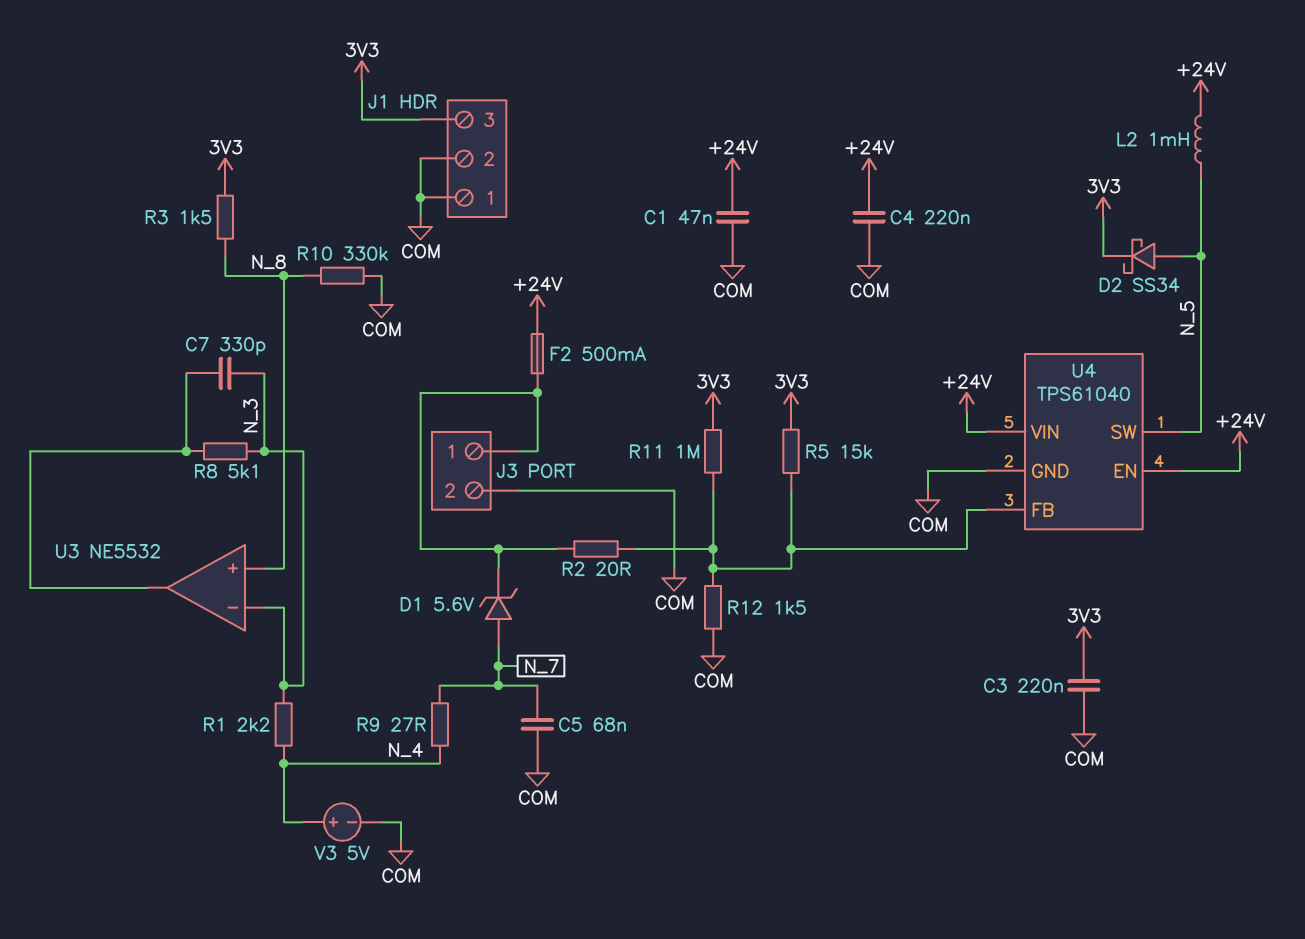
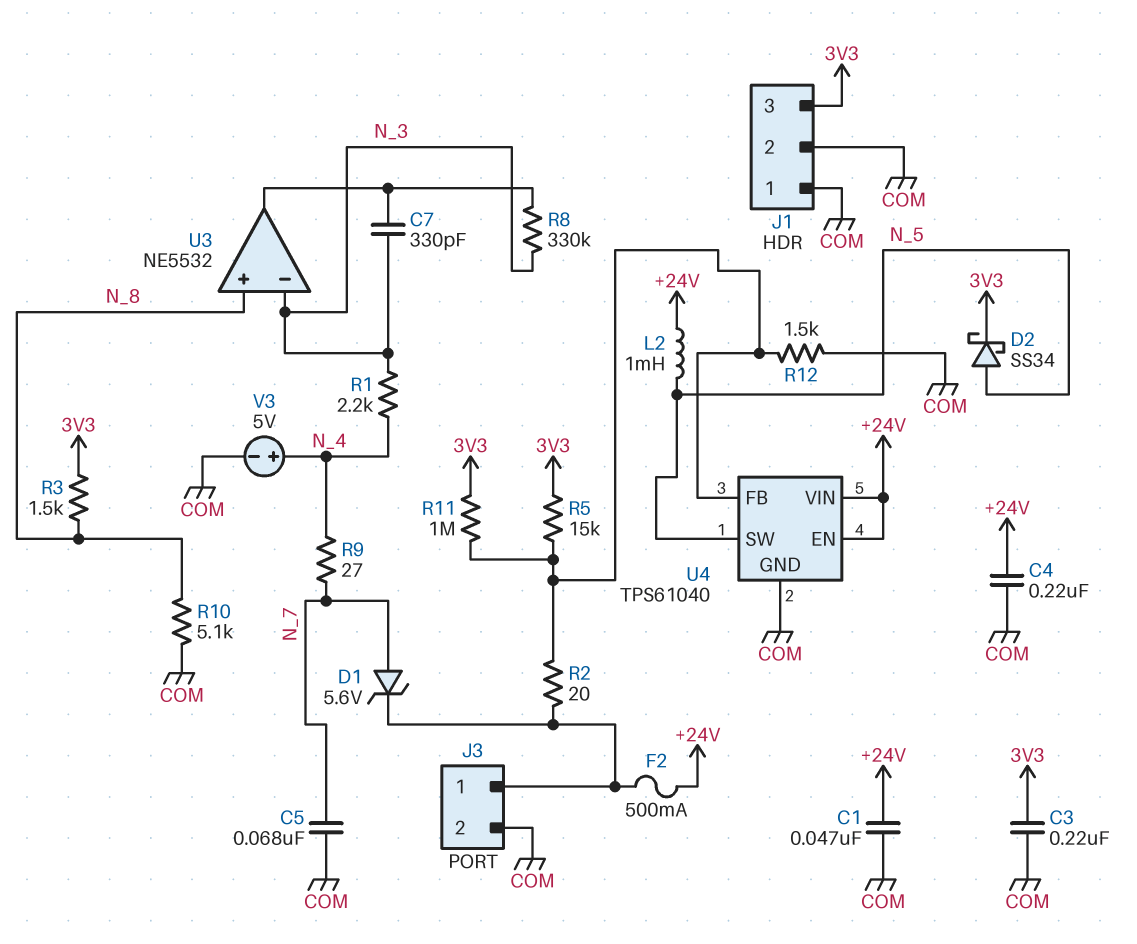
R8: 5.1k (N_3, U3/out) -> 330k (N_3, U3/out)
R10: 330k (COM, N_8) -> 5.1k (COM, N_8)

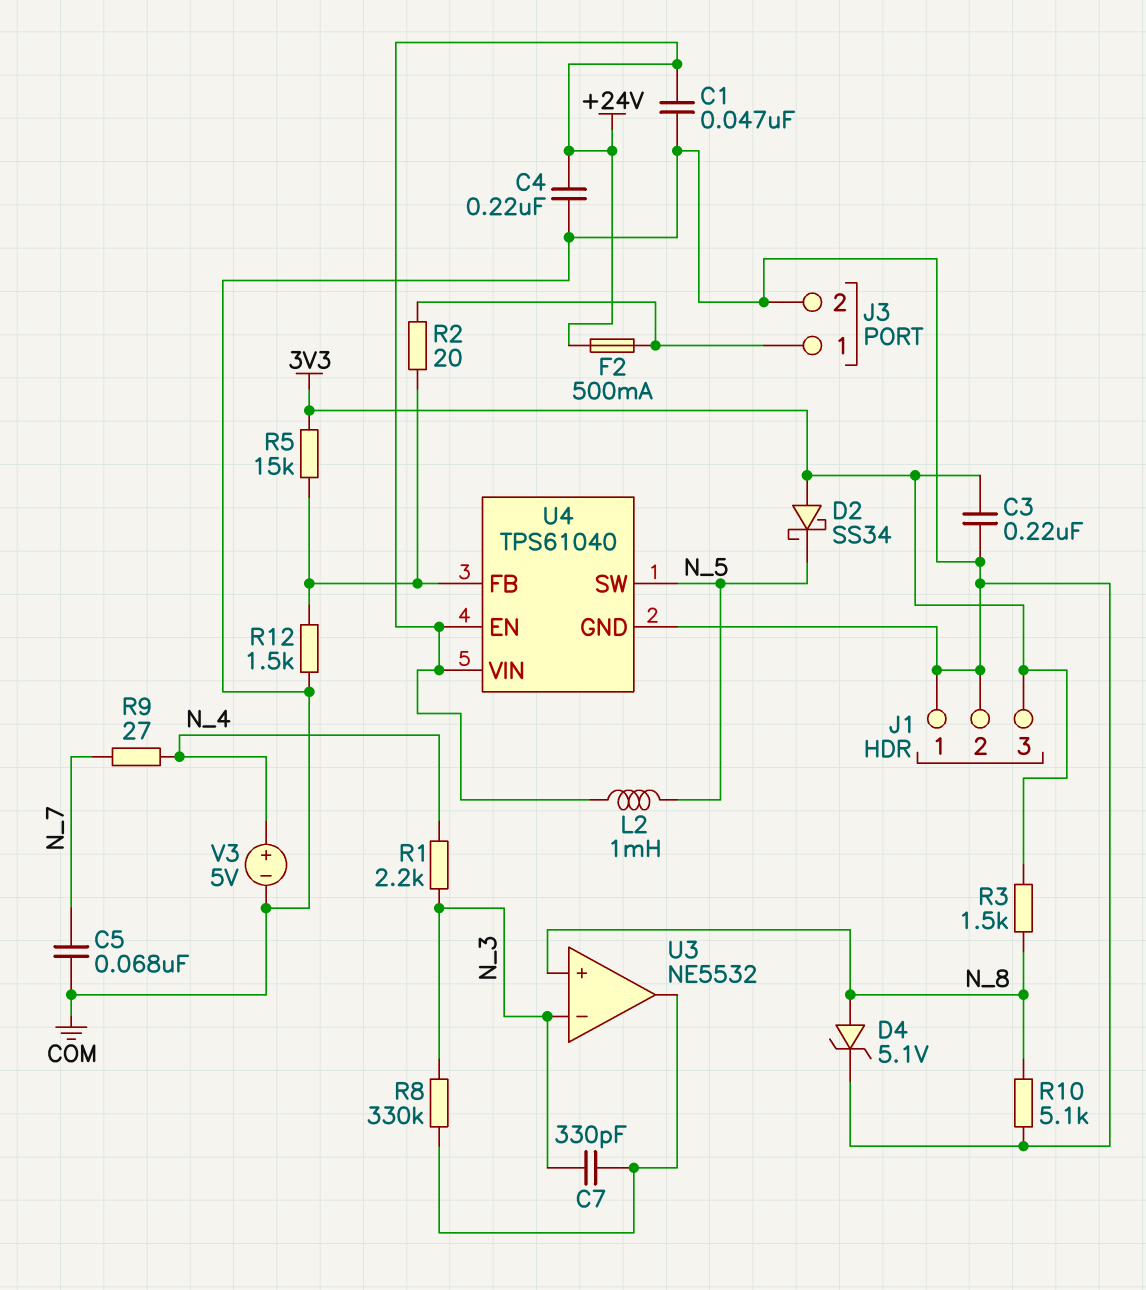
D1: zener 5.6V (A N_7, K J3/1) -> none
D2: schottky SS34 (A N_5, K 3V3) -> schottky SS34 (A 3V3, K N_5)
D4: none -> zener 5.1V (A N_8, K COM)
R11: 1M (3V3, U4/FB) -> none

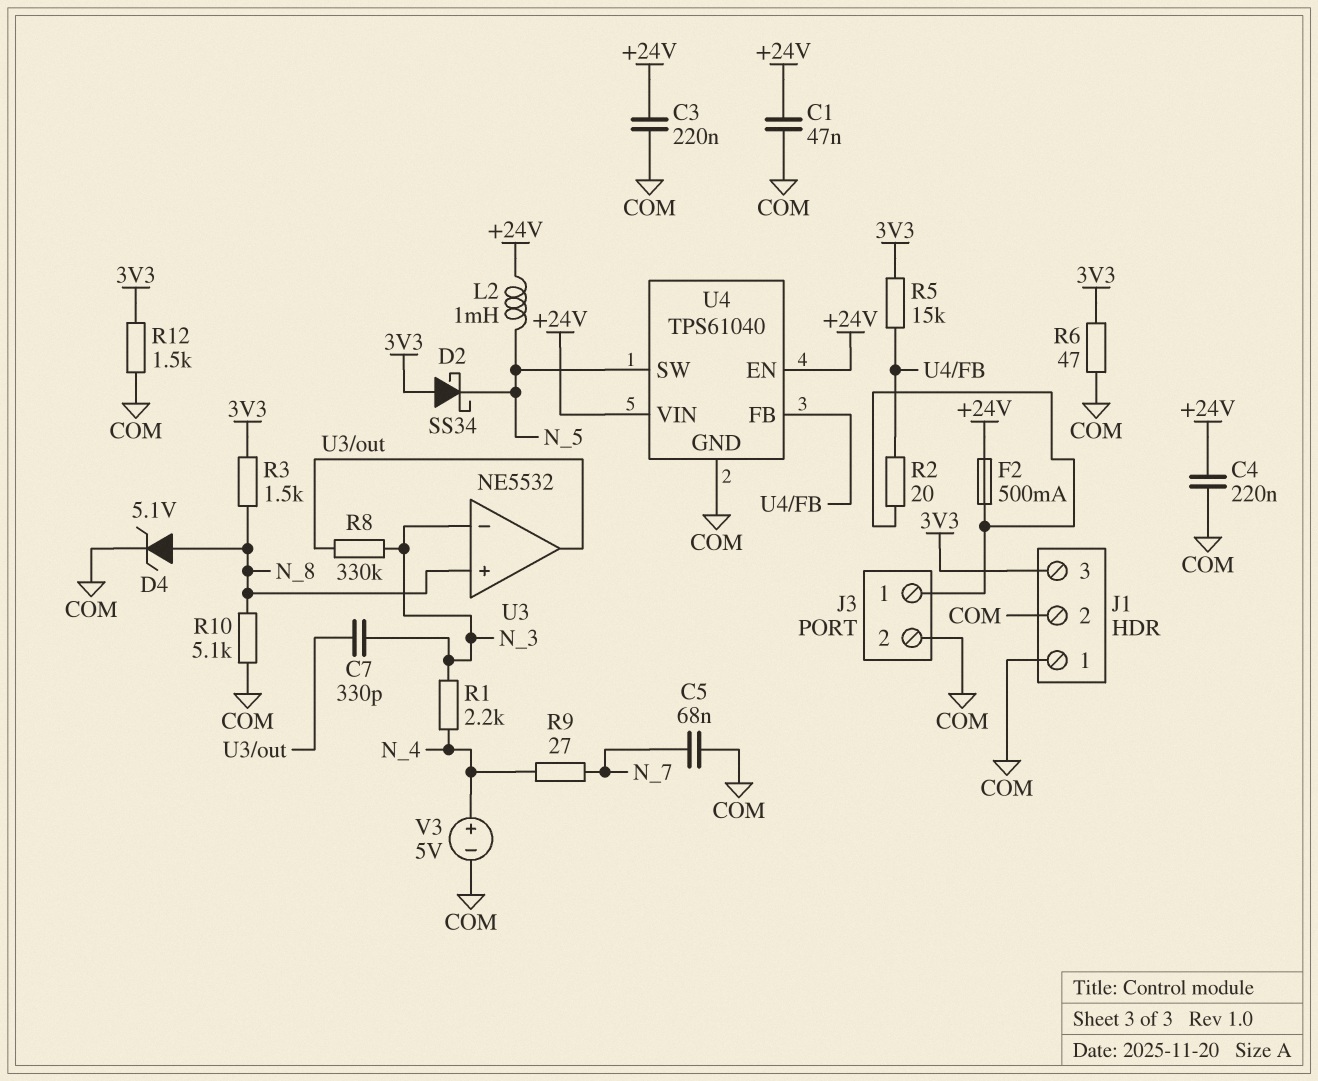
C3: 220nF (3V3, COM) -> 220nF (+24V, COM)
R6: none -> 47 (3V3, COM)
R12: 1.5k (COM, U4/FB) -> 1.5k (3V3, COM)

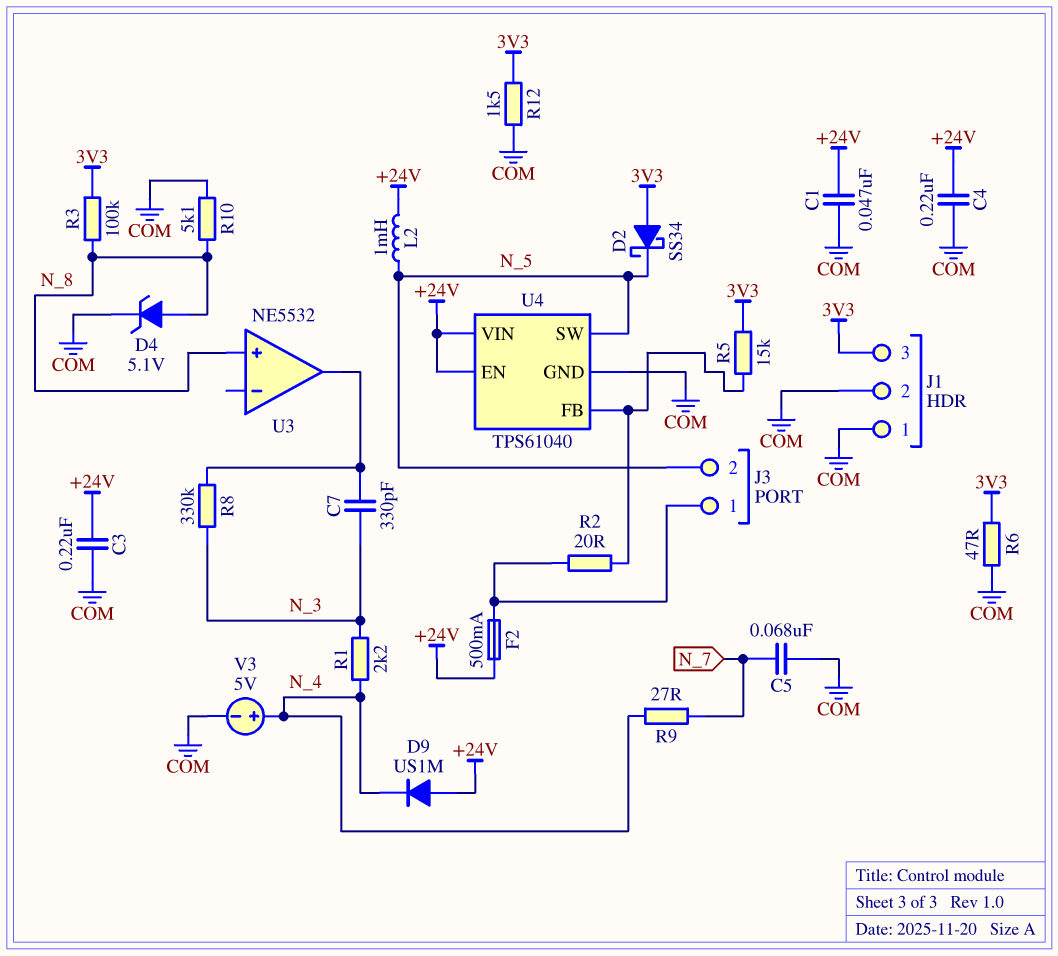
D9: none -> diode US1M (A +24V, K N_4)
J3 pin 2: COM -> N_5
R3: 1.5k (3V3, N_8) -> 100k (3V3, N_8)
U3 pin in-: N_3 -> none

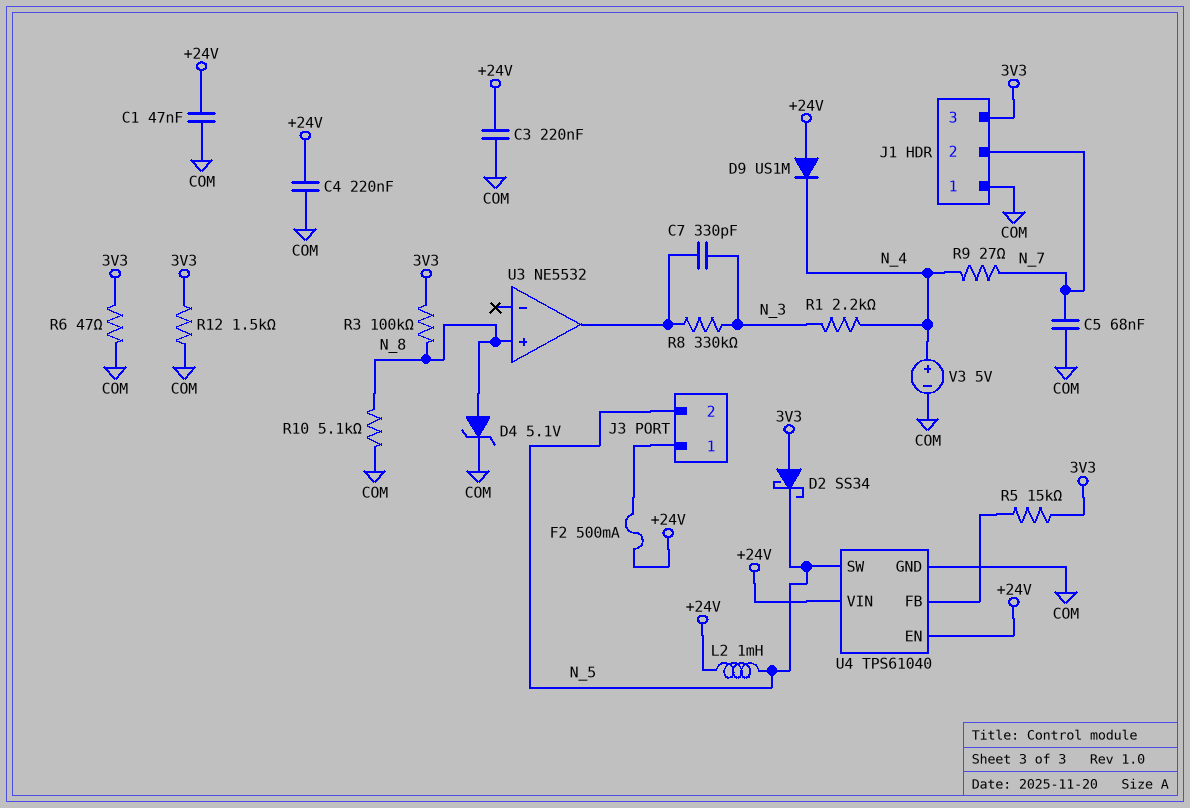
J1 pin 2: COM -> N_7
R2: 20 (J3/1, U4/FB) -> none

